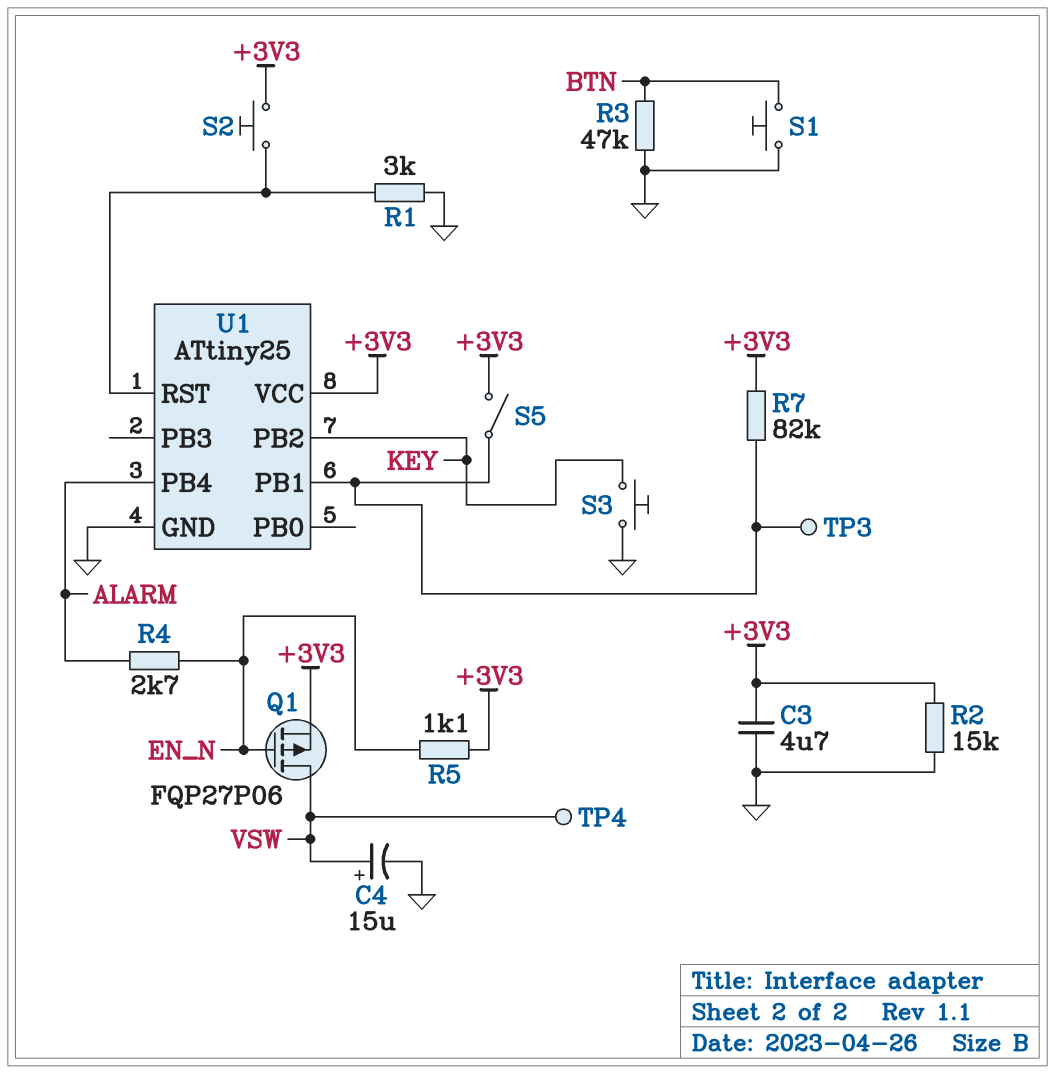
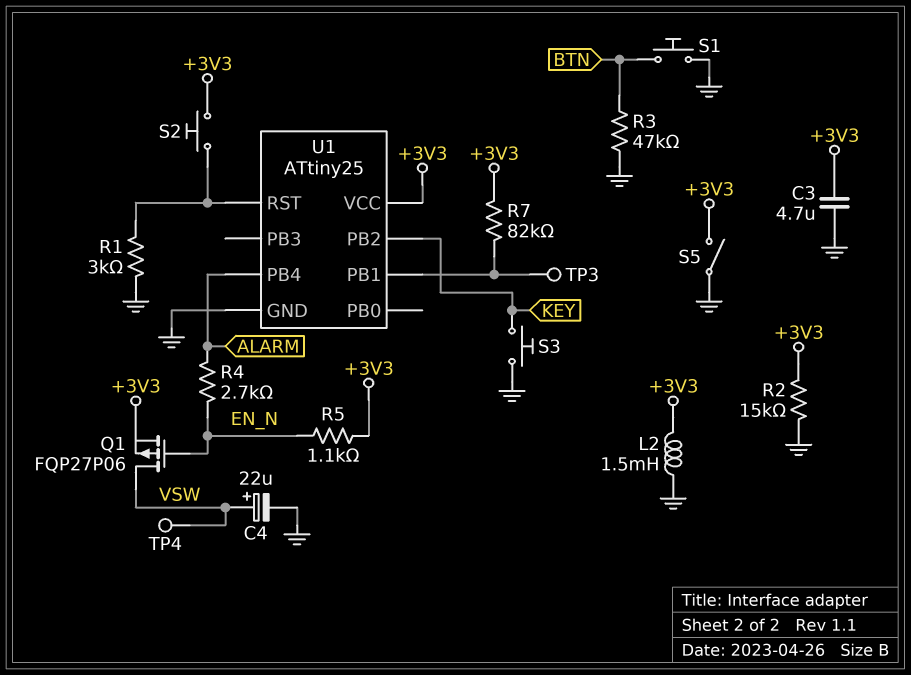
C4: 15uF (plus VSW, minus GND) -> 22uF (plus VSW, minus GND)
L2: none -> 1.5mH (+3V3, GND)
S5: switch (+3V3, U1/PB1) -> switch (+3V3, GND)

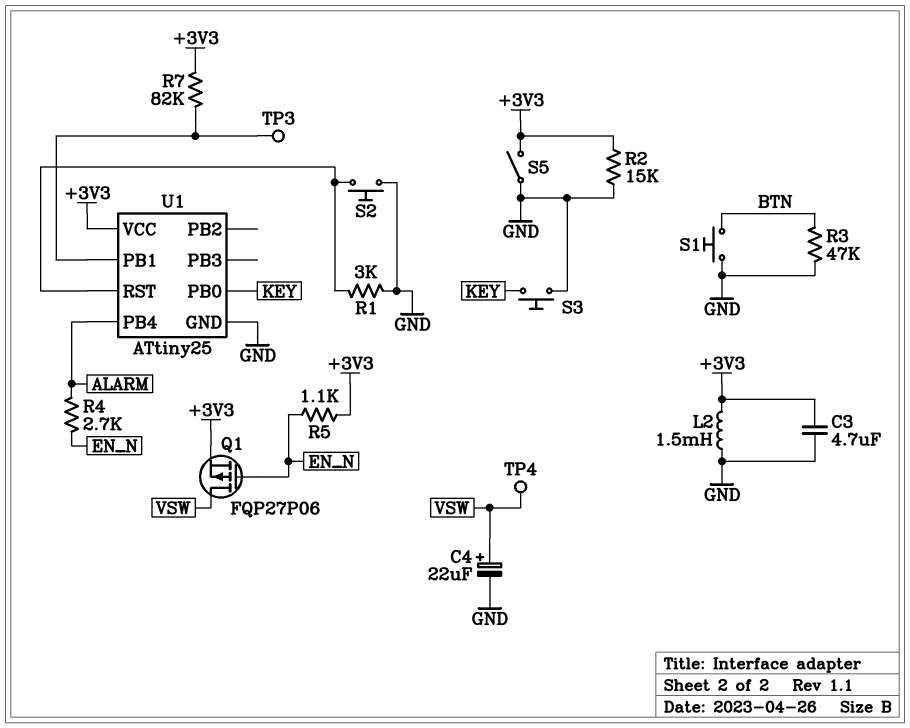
S2: button (+3V3, U1/RST) -> button (GND, U1/RST)
U1 pin PB0: none -> KEY
U1 pin PB2: KEY -> none

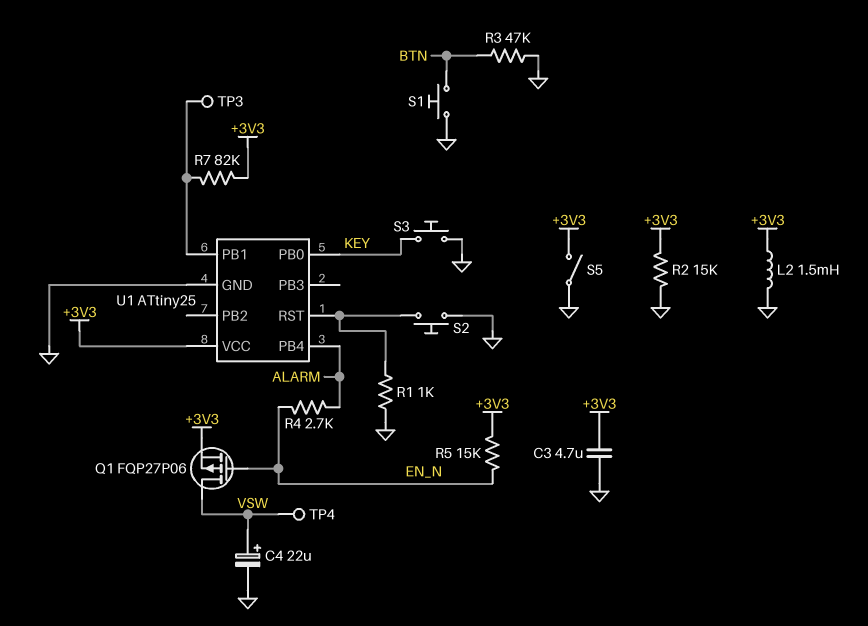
R1: 3k (GND, U1/RST) -> 1k (GND, U1/RST)
R5: 1.1k (+3V3, EN_N) -> 15k (+3V3, EN_N)

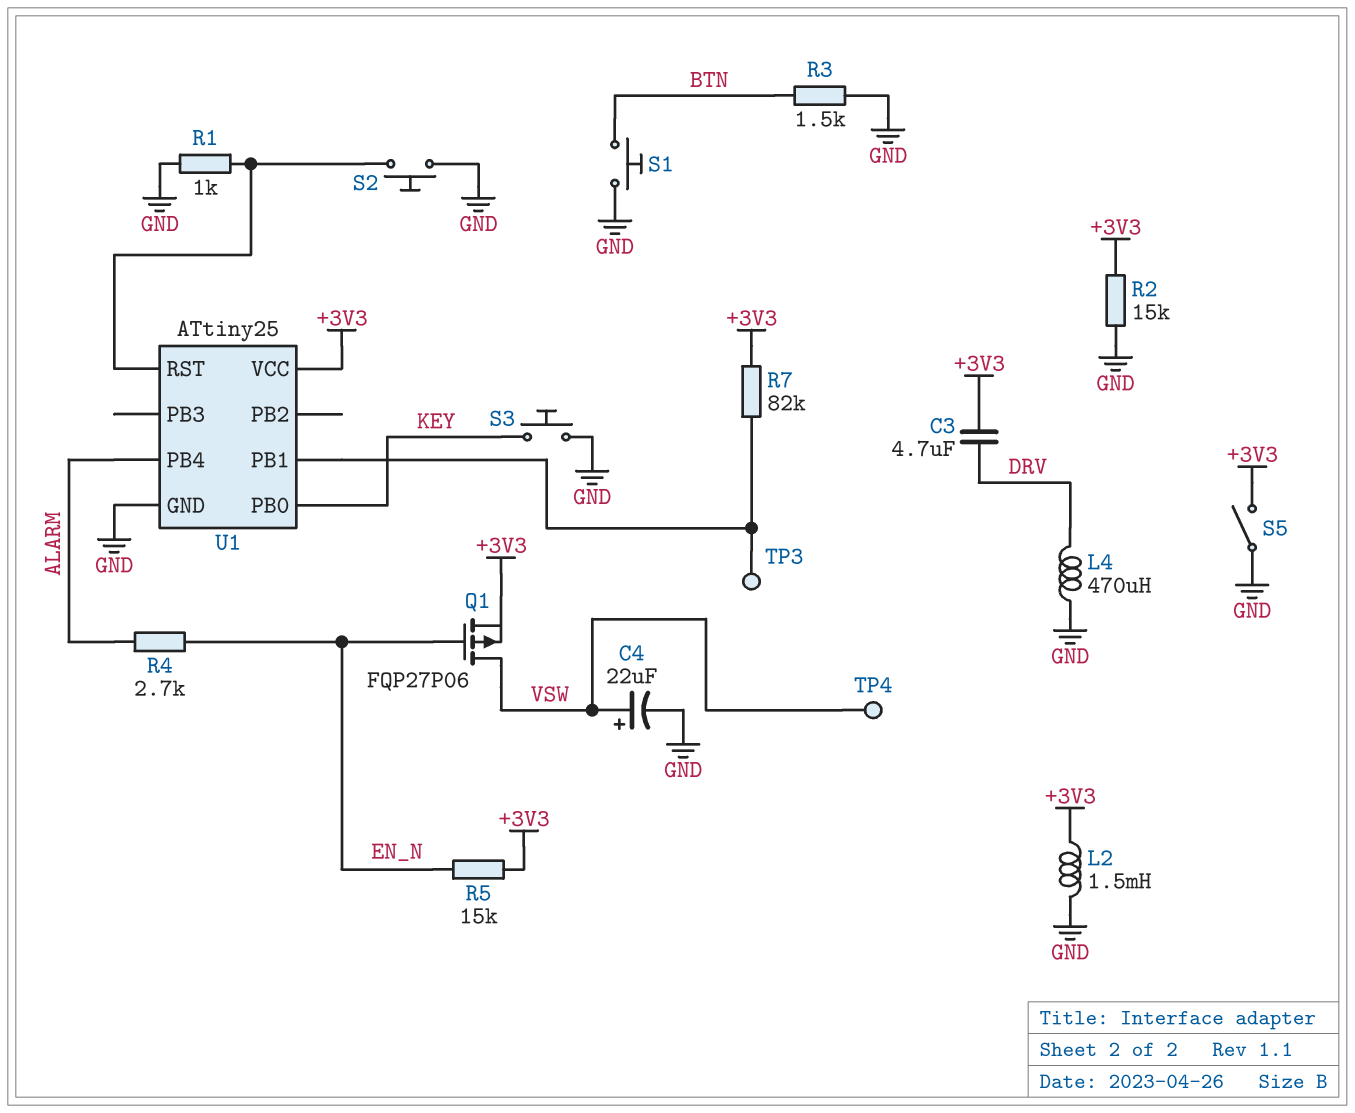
C3: 4.7uF (+3V3, GND) -> 4.7uF (+3V3, DRV)
L4: none -> 470uH (DRV, GND)
R3: 47k (BTN, GND) -> 1.5k (BTN, GND)

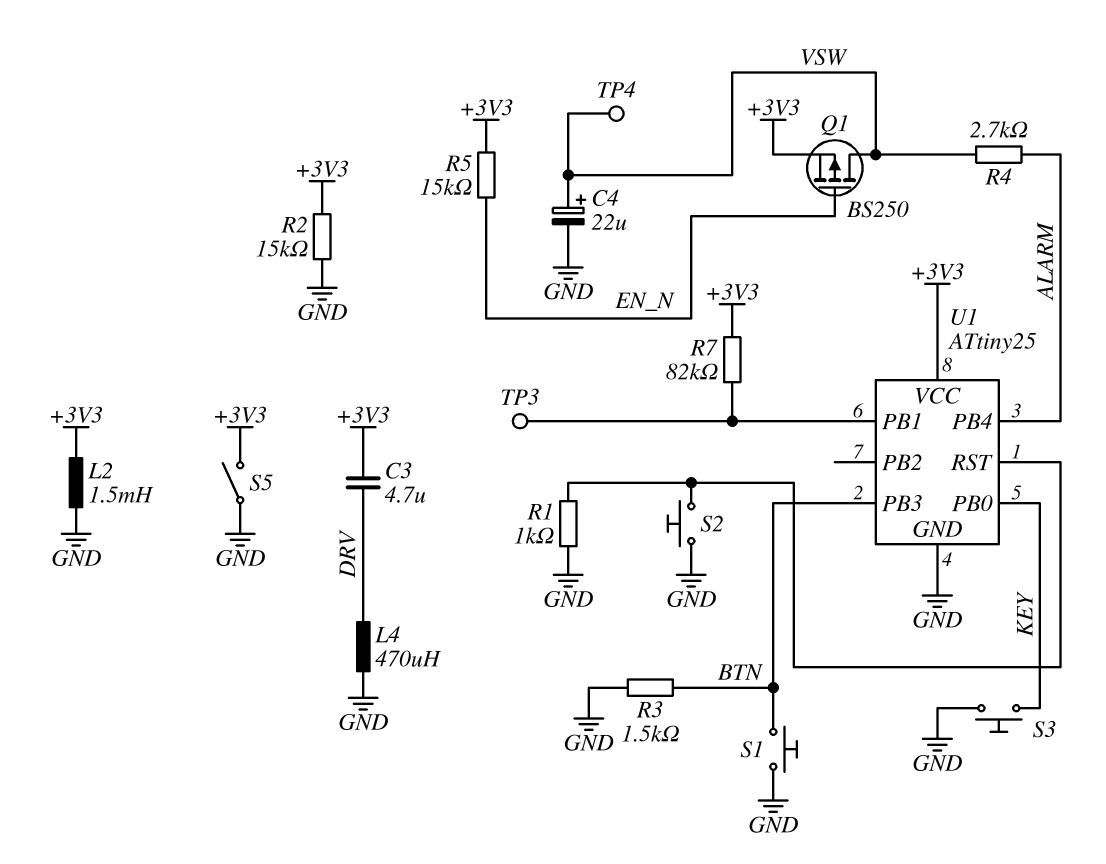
Q1: PMOS FQP27P06 (G EN_N, D VSW, S +3V3) -> PMOS BS250 (G EN_N, D VSW, S +3V3)
R4: 2.7k (ALARM, EN_N) -> 2.7k (ALARM, VSW)
U1 pin PB3: none -> BTN

